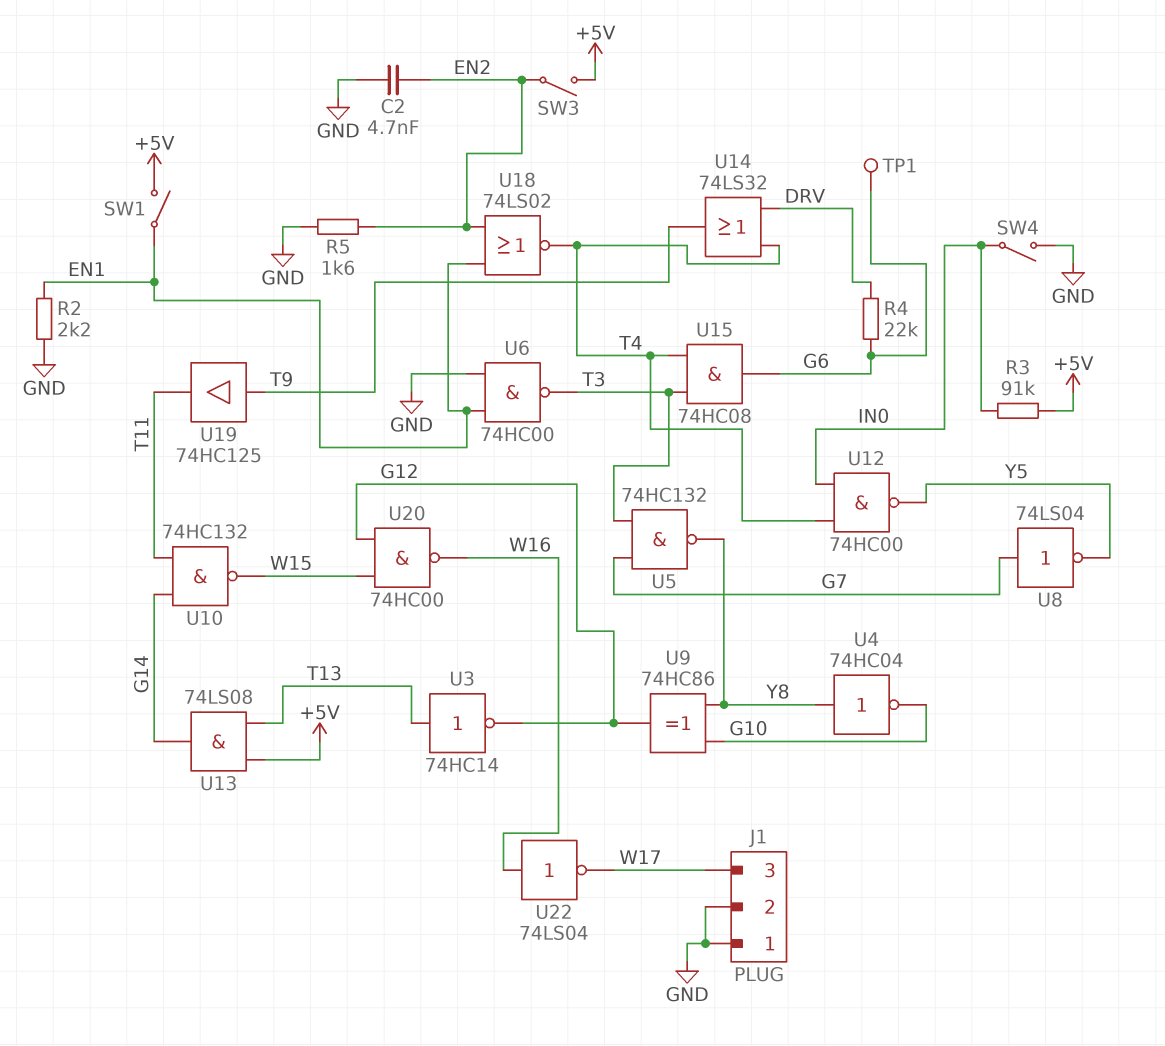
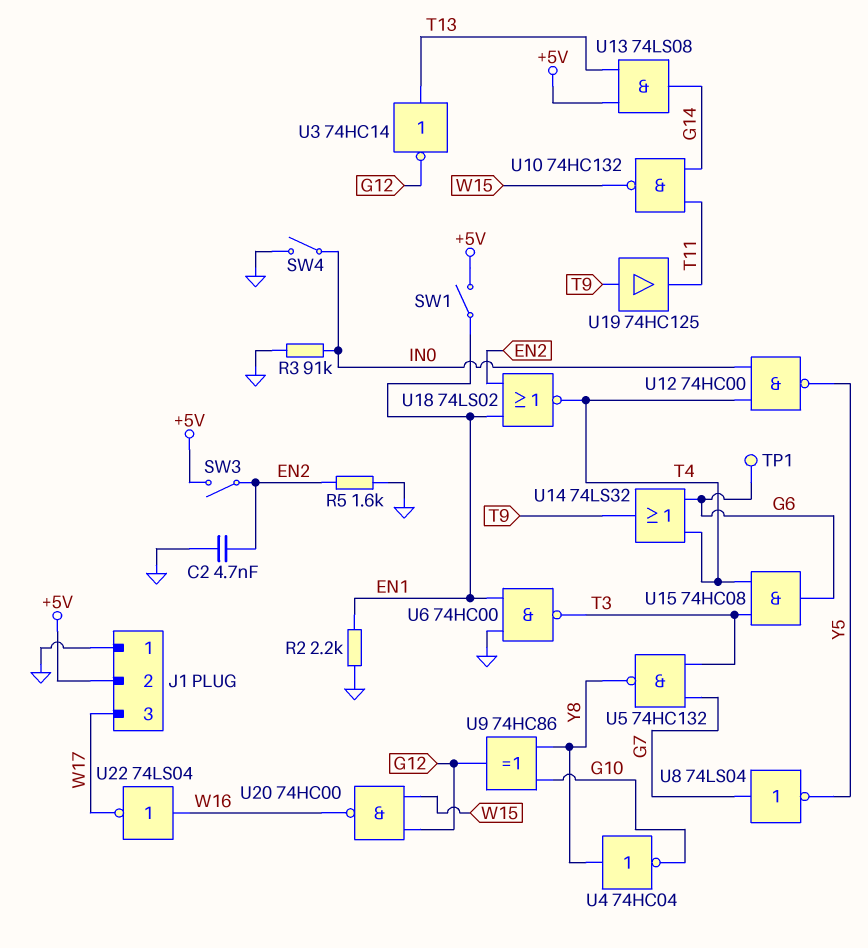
J1 pin 2: GND -> +5V
R3: 91k (+5V, IN0) -> 91k (GND, IN0)
R4: 22k (DRV, G6) -> none
U14: OR 74LS32 (in DRV, in T4, out T9) -> OR 74LS32 (in G6, in T4, out T9)

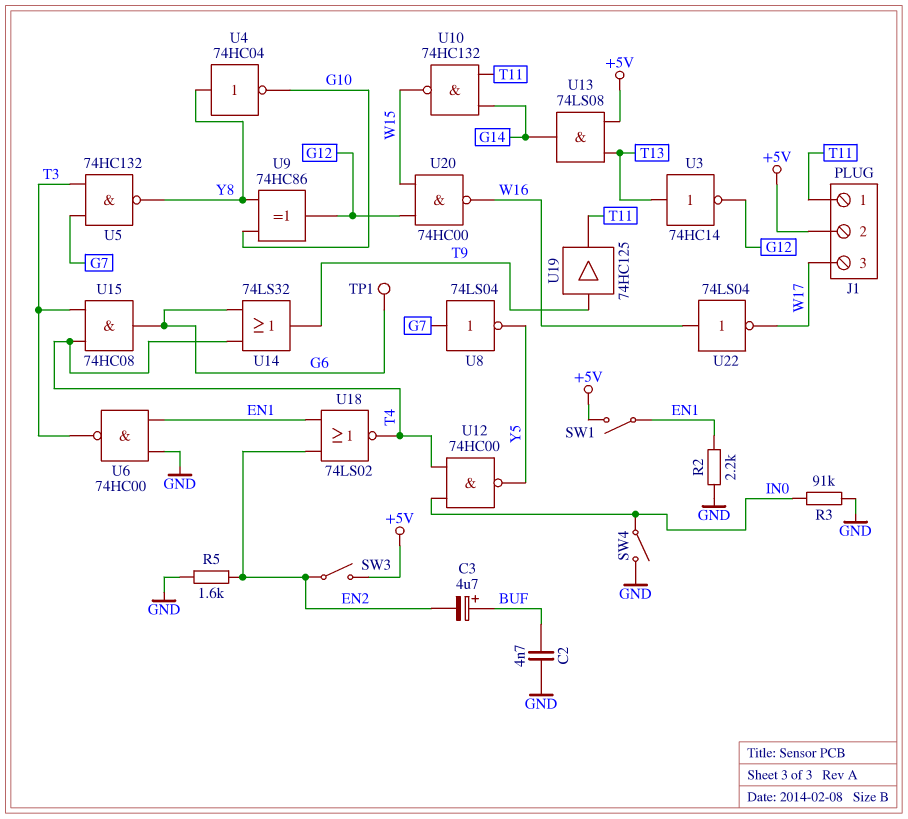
C2: 4.7nF (EN2, GND) -> 4.7nF (BUF, GND)
C3: none -> 4.7uF (plus BUF, minus EN2)
J1 pin 1: GND -> T11

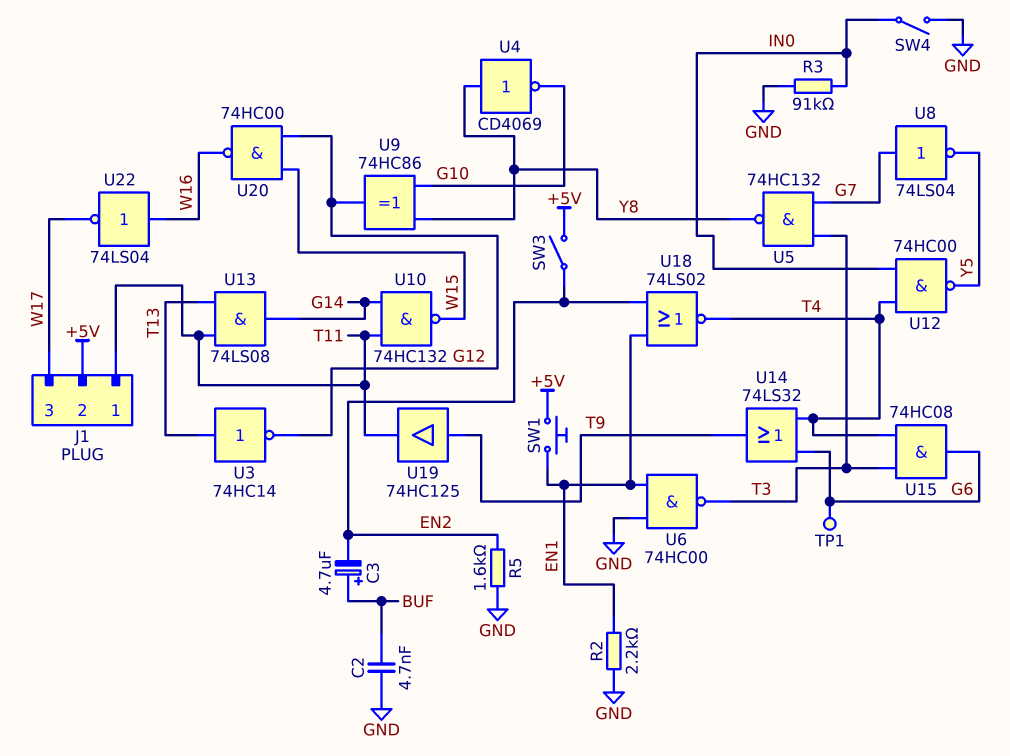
SW1: switch (+5V, EN1) -> button (+5V, EN1)
U4: NOT 74HC04 (in Y8, out G10) -> NOT CD4069 (in Y8, out G10)
U13: AND 74LS08 (in +5V, in T13, out G14) -> AND 74LS08 (in T11, in T13, out G14)

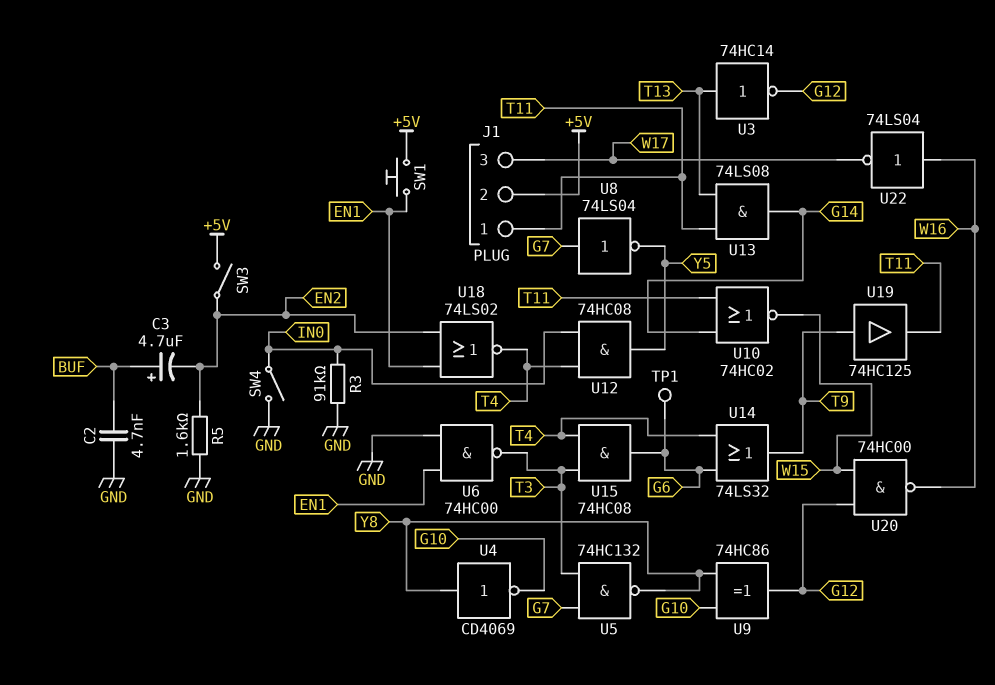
R2: 2.2k (EN1, GND) -> none
U10: NAND 74HC132 (in G14, in T11, out W15) -> NOR 74HC02 (in G14, in T11, out W15)
U12: NAND 74HC00 (in IN0, in T4, out Y5) -> AND 74HC08 (in IN0, in T4, out Y5)

